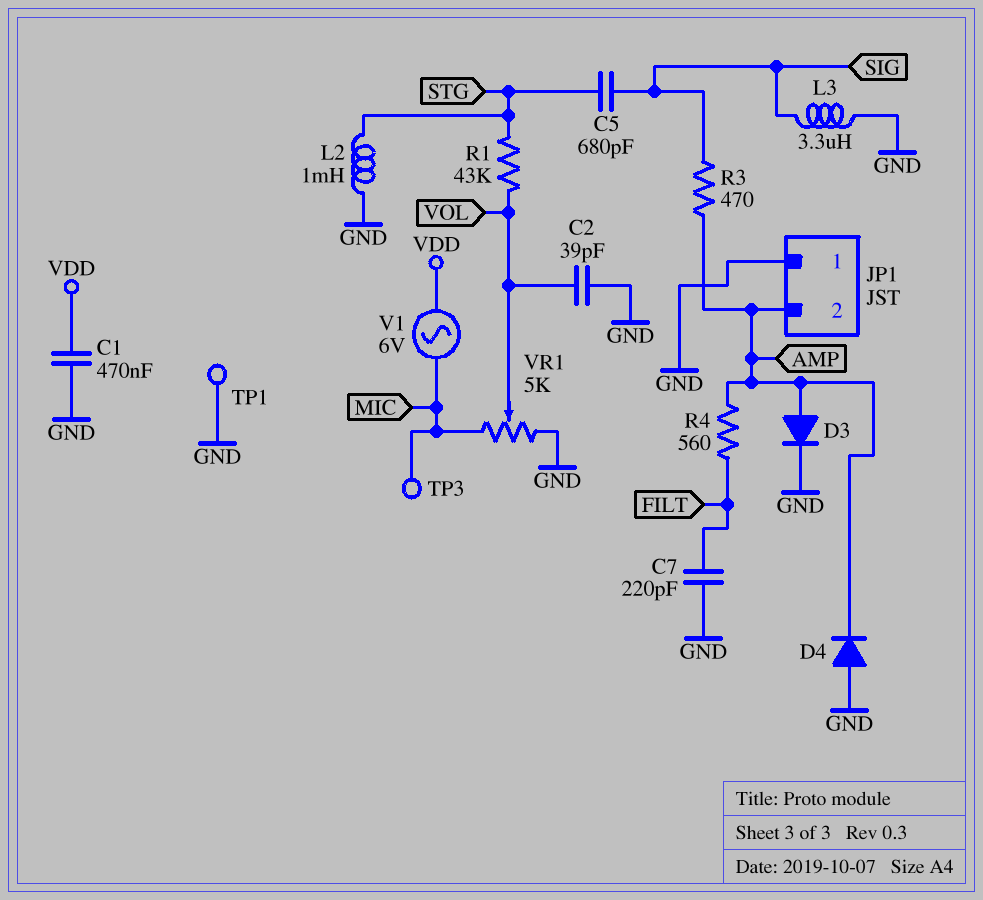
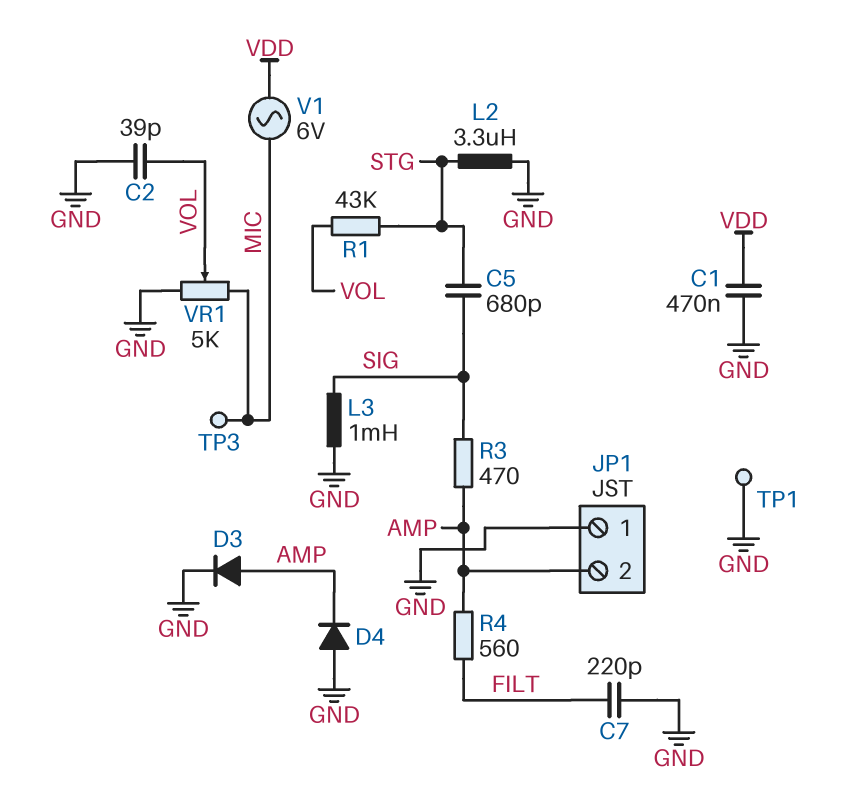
L2: 1mH (GND, STG) -> 3.3uH (GND, STG)
L3: 3.3uH (GND, SIG) -> 1mH (GND, SIG)

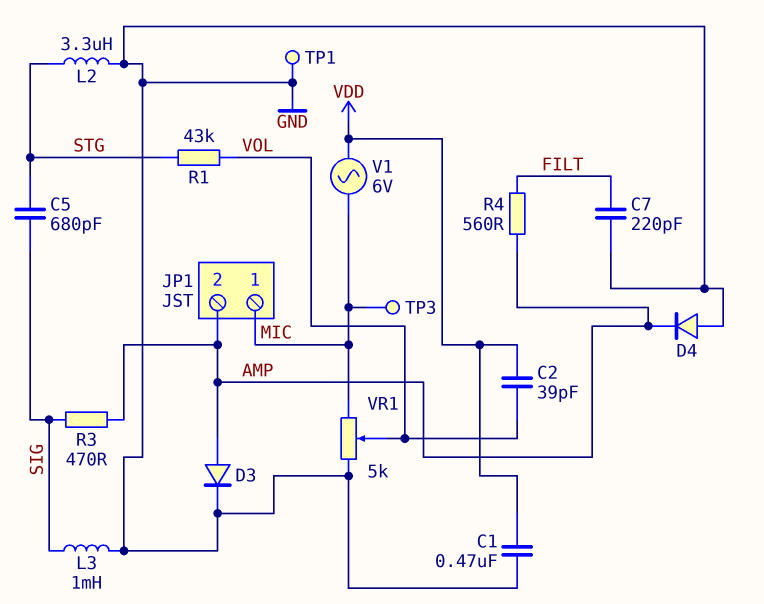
C2: 39pF (GND, VOL) -> 39pF (VDD, VOL)
JP1 pin 1: GND -> MIC

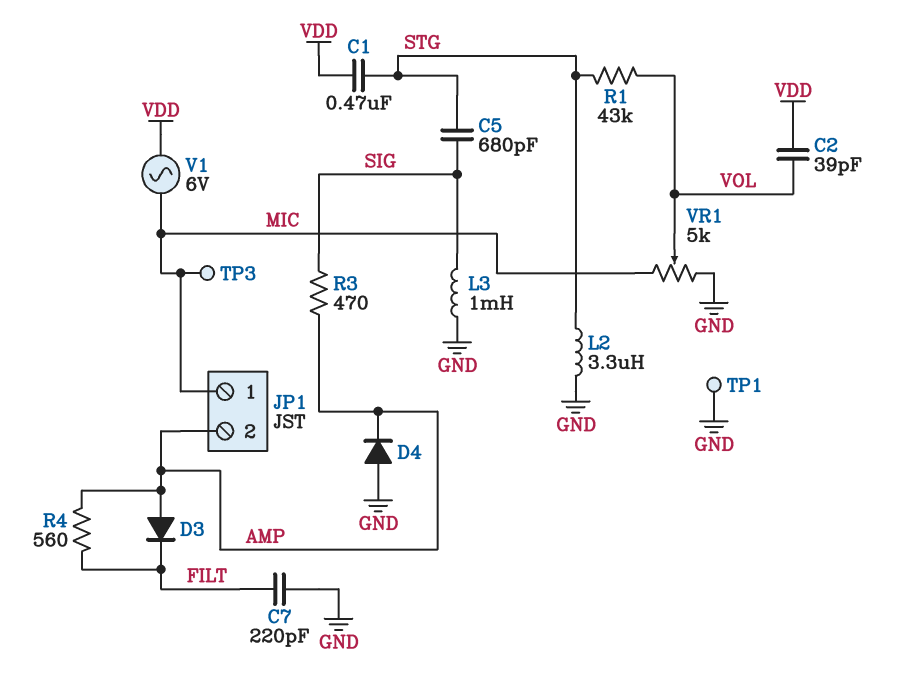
C1: 470nF (GND, VDD) -> 470nF (STG, VDD)
D3: diode (A AMP, K GND) -> diode (A AMP, K FILT)

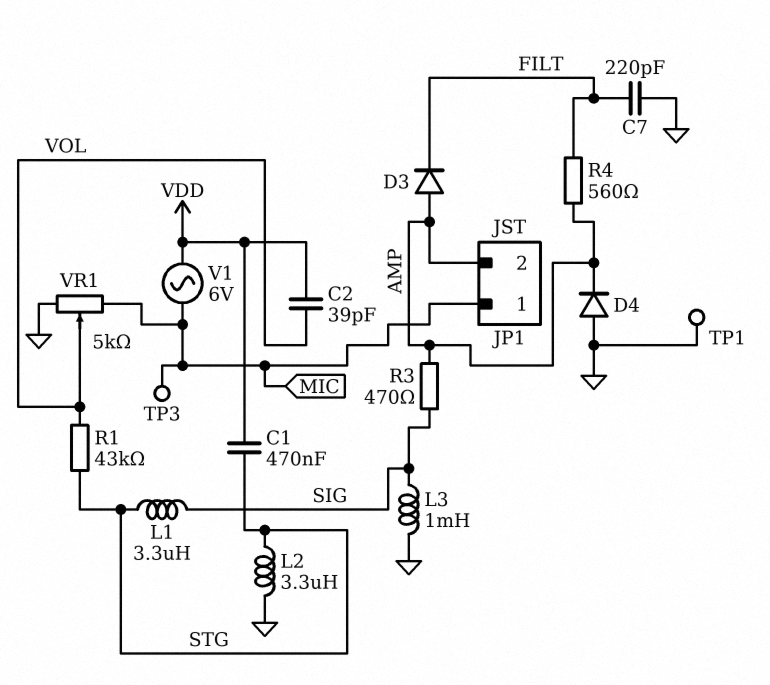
C5: 680pF (SIG, STG) -> none
L1: none -> 3.3uH (SIG, STG)

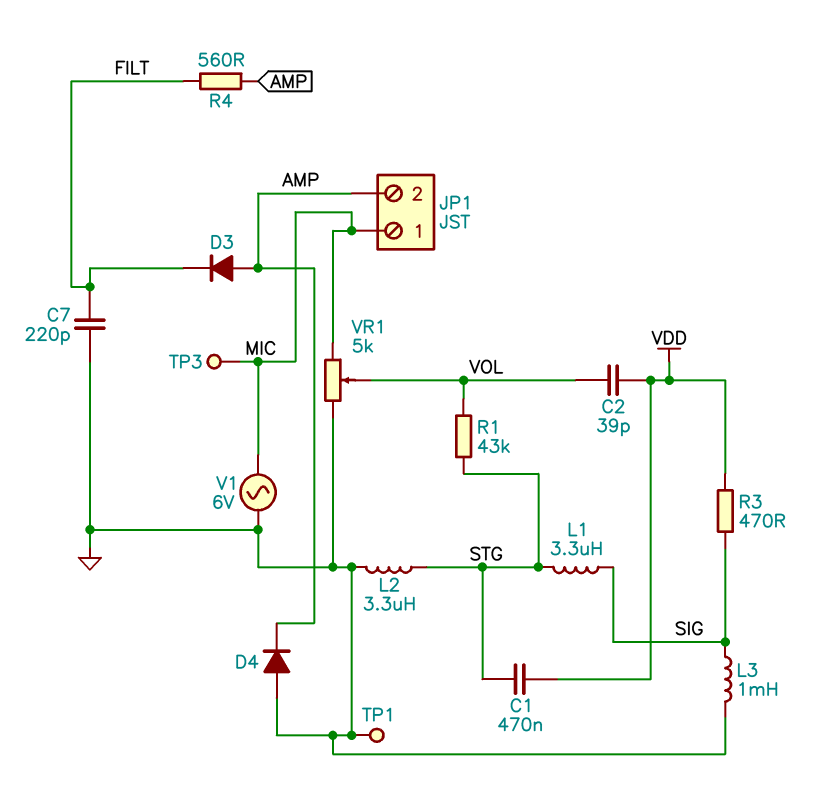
R3: 470 (AMP, SIG) -> 470 (SIG, VDD)
V1: AC 6V (MIC, VDD) -> AC 6V (GND, MIC)

